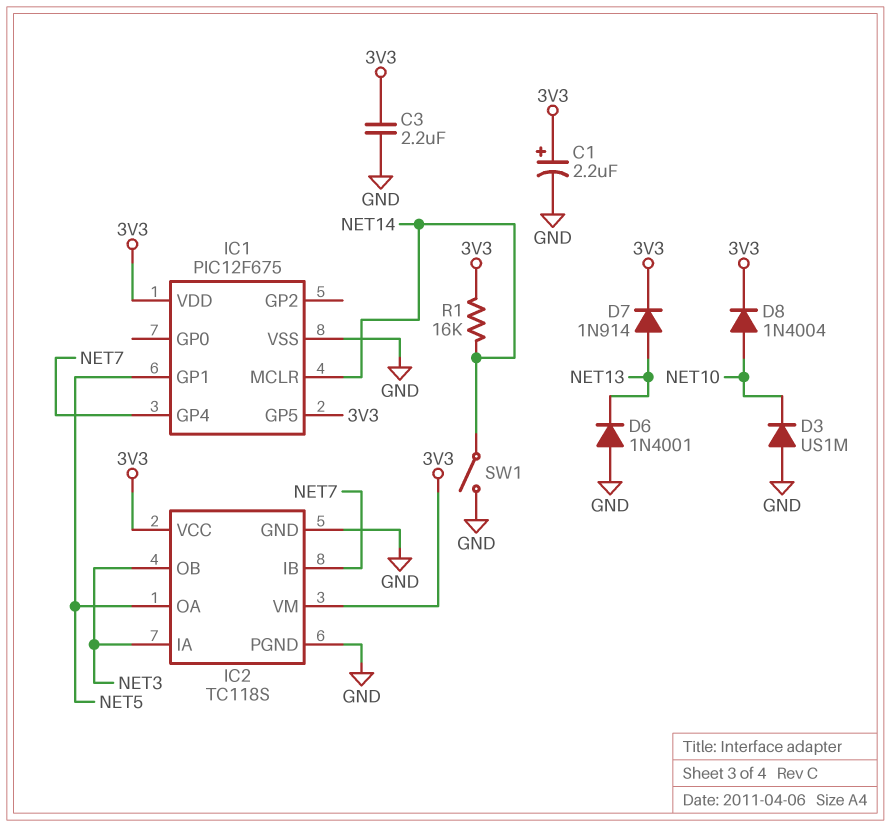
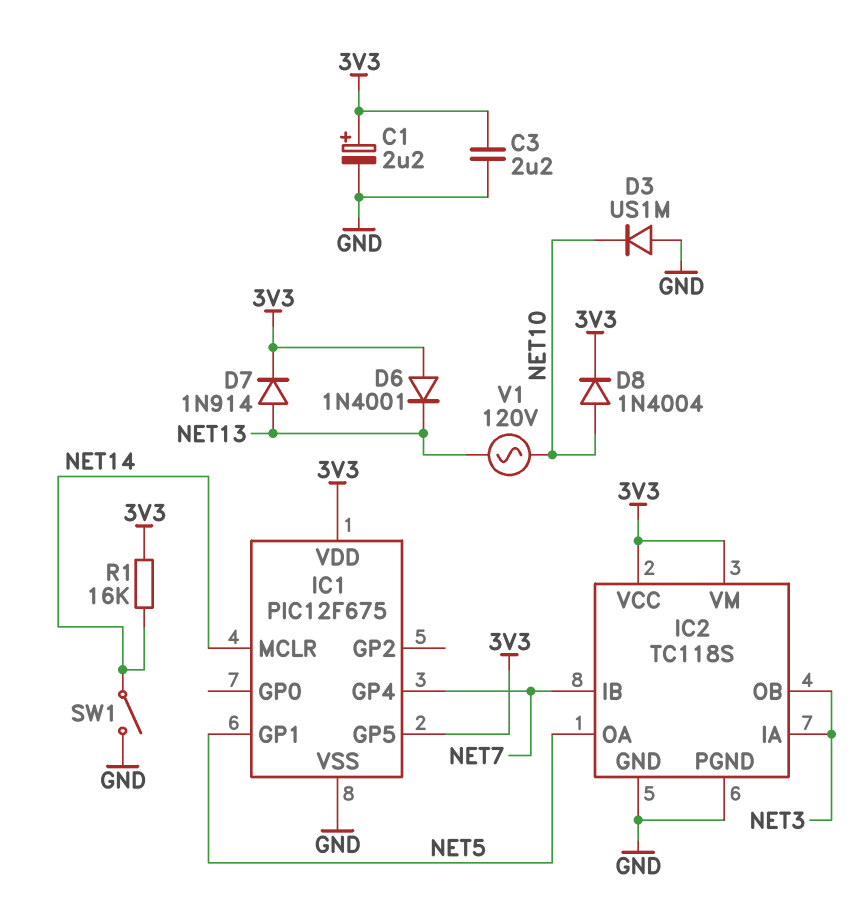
D6: diode 1N4001 (A GND, K NET13) -> diode 1N4001 (A 3V3, K NET13)
V1: none -> AC 120V (NET10, NET13)

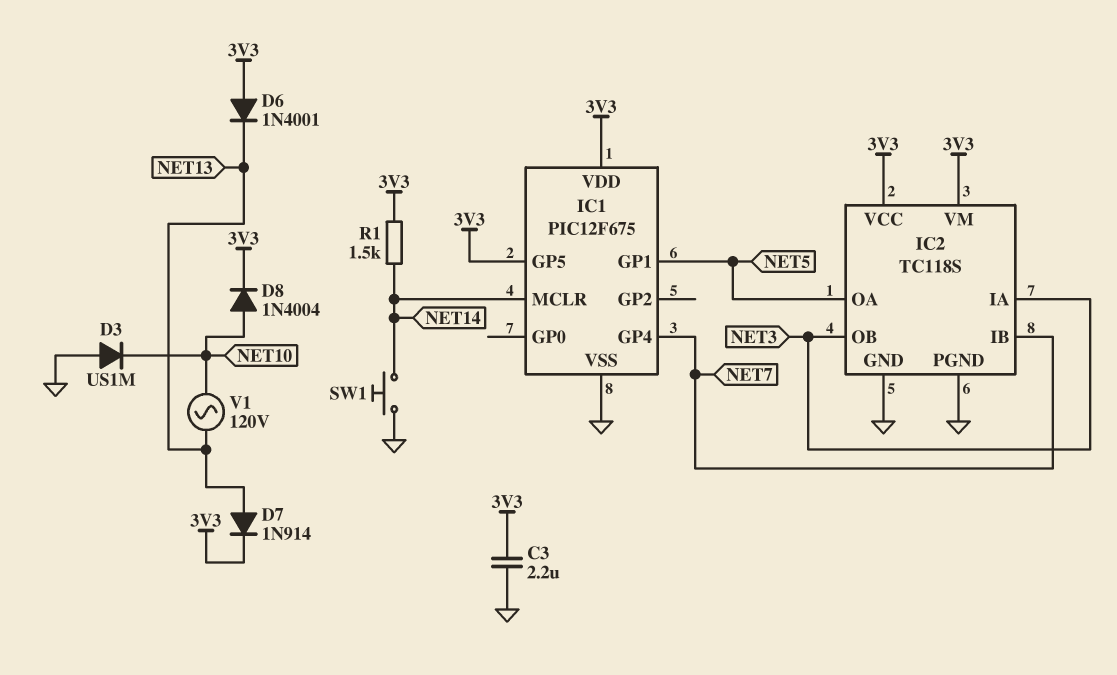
C1: 2.2uF (plus 3V3, minus GND) -> none
R1: 16k (3V3, NET14) -> 1.5k (3V3, NET14)
SW1: switch (GND, NET14) -> button (GND, NET14)

